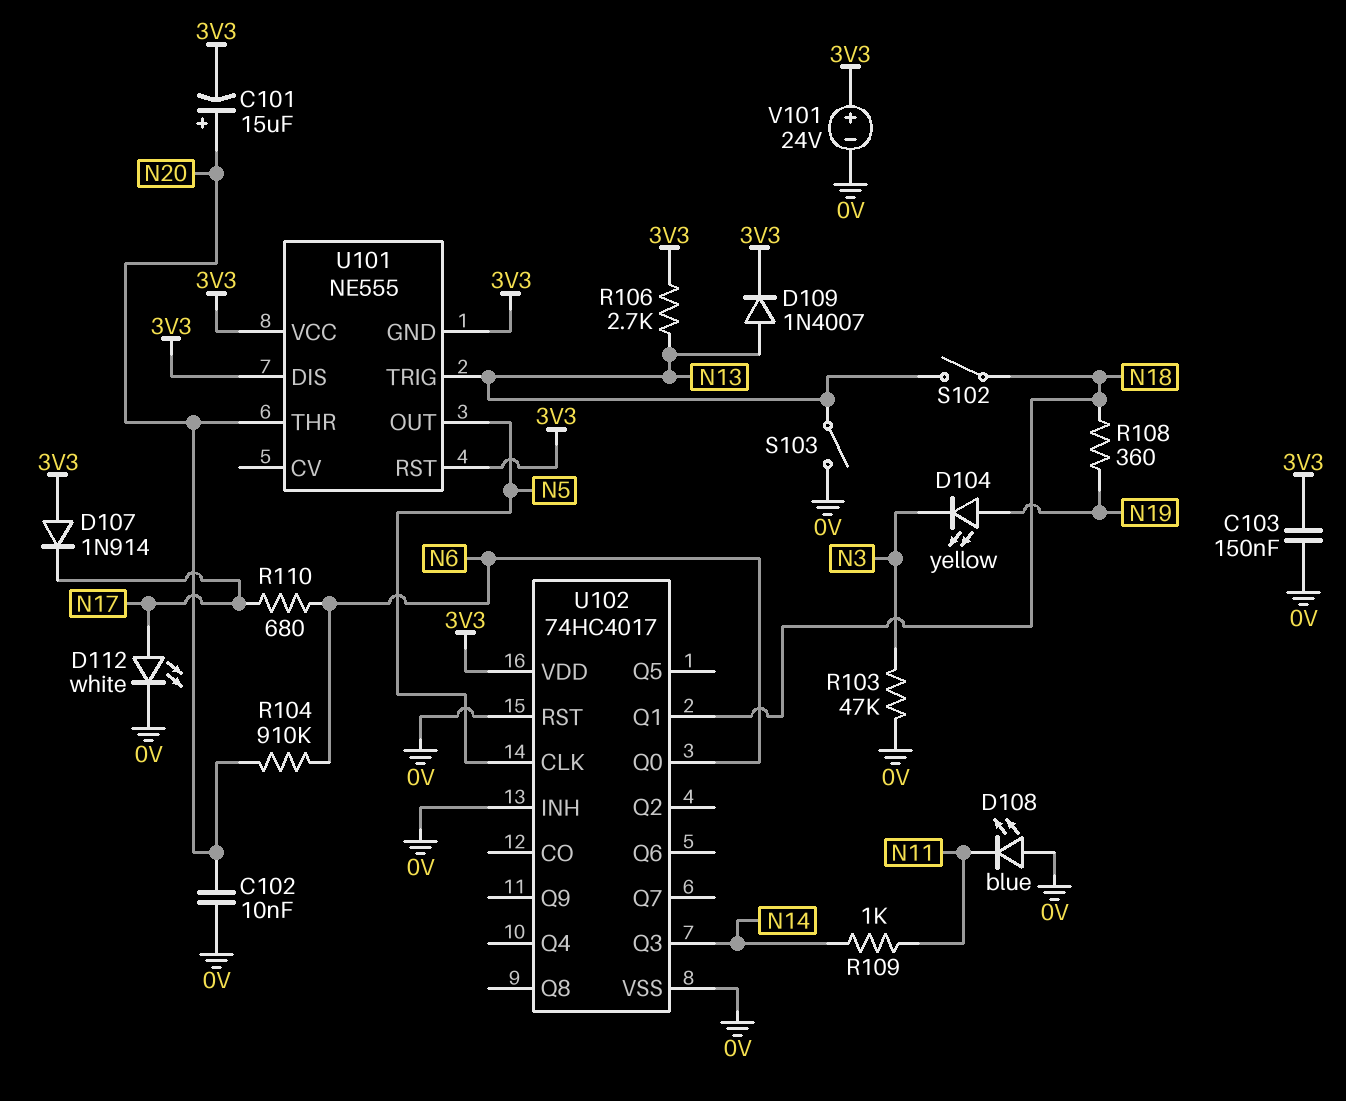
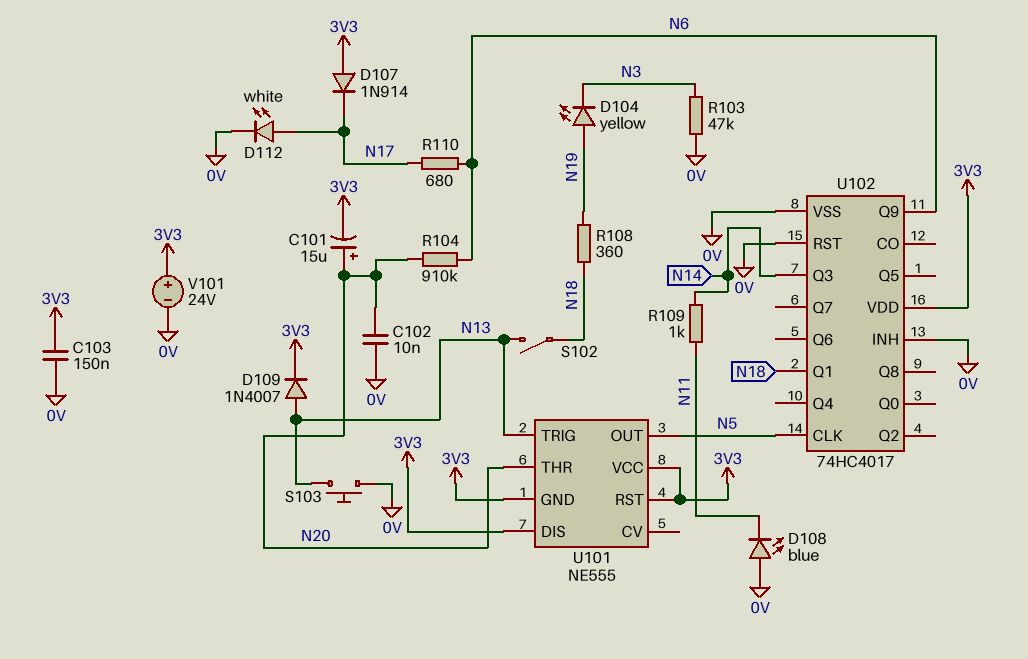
R106: 2.7k (3V3, N13) -> none
S103: switch (0V, N13) -> button (0V, N13)
U102 pin Q0: N6 -> none
U102 pin Q9: none -> N6

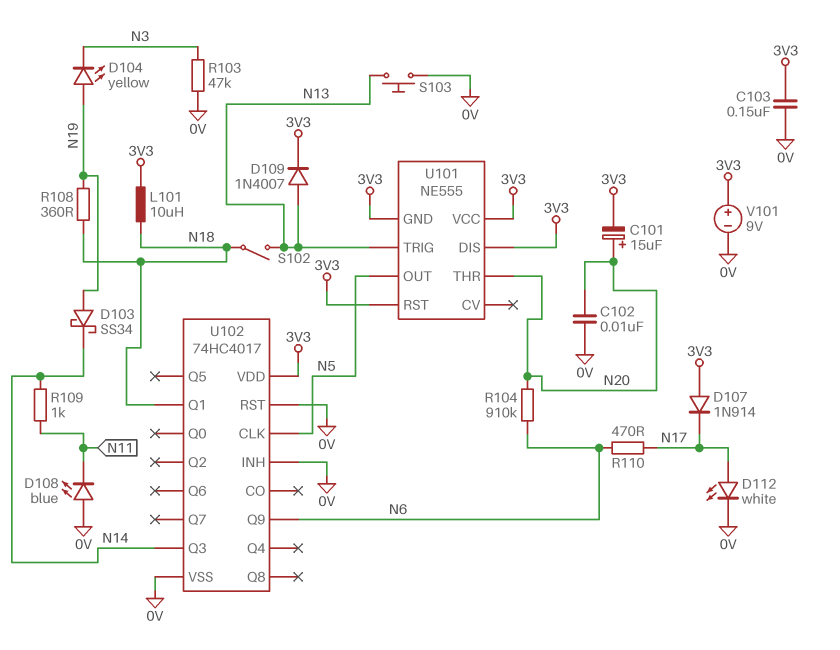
D103: none -> schottky SS34 (A N19, K N14)
L101: none -> 10uH (3V3, N18)
R110: 680 (N6, N17) -> 470 (N6, N17)
V101: 24V (plus 3V3, minus 0V) -> 9V (plus 3V3, minus 0V)

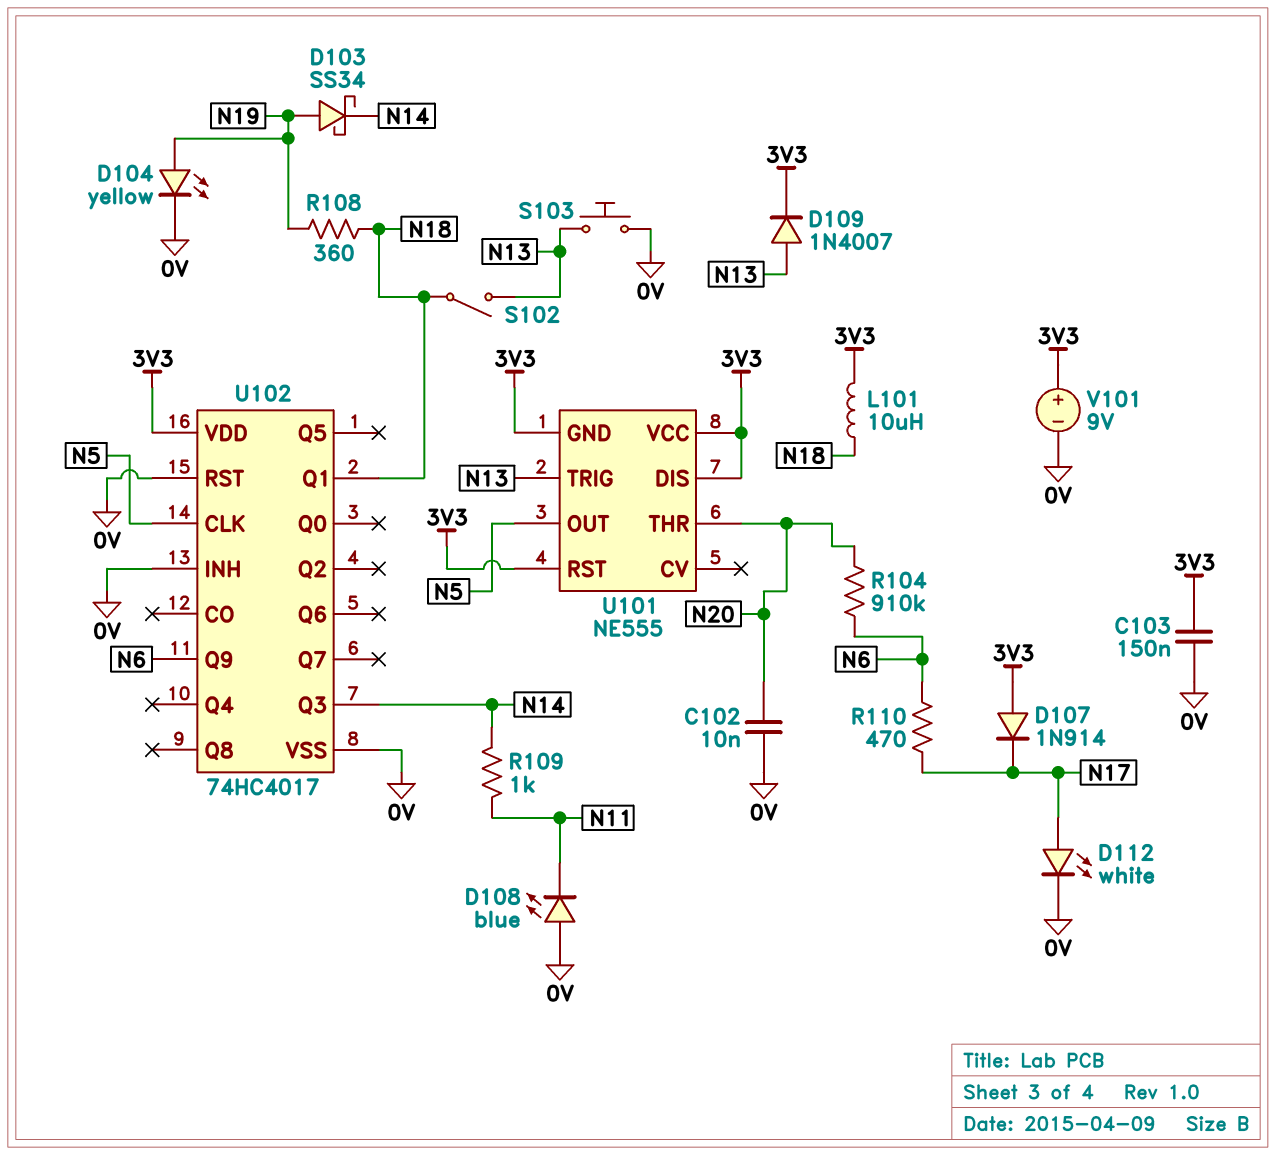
C101: 15uF (plus N20, minus 3V3) -> none
D104: LED yellow (A N19, K N3) -> LED yellow (A N19, K 0V)
R103: 47k (0V, N3) -> none

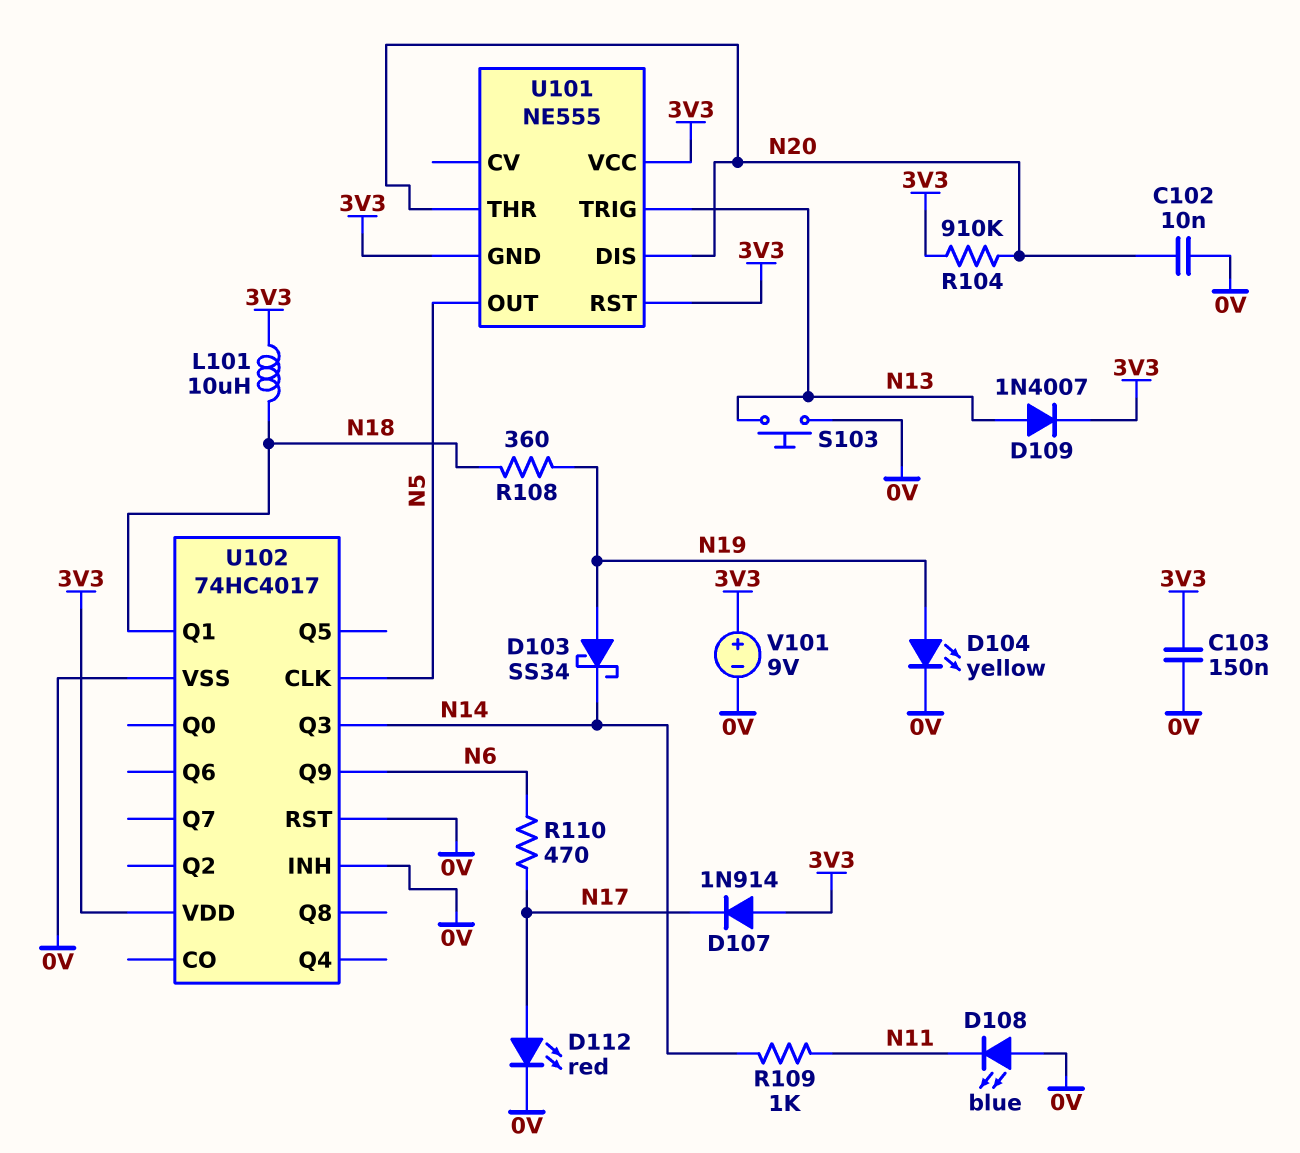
D112: LED white (A N17, K 0V) -> LED red (A N17, K 0V)
R104: 910k (N6, N20) -> 910k (3V3, N20)
S102: switch (N13, N18) -> none
U101 pin DIS: 3V3 -> N20

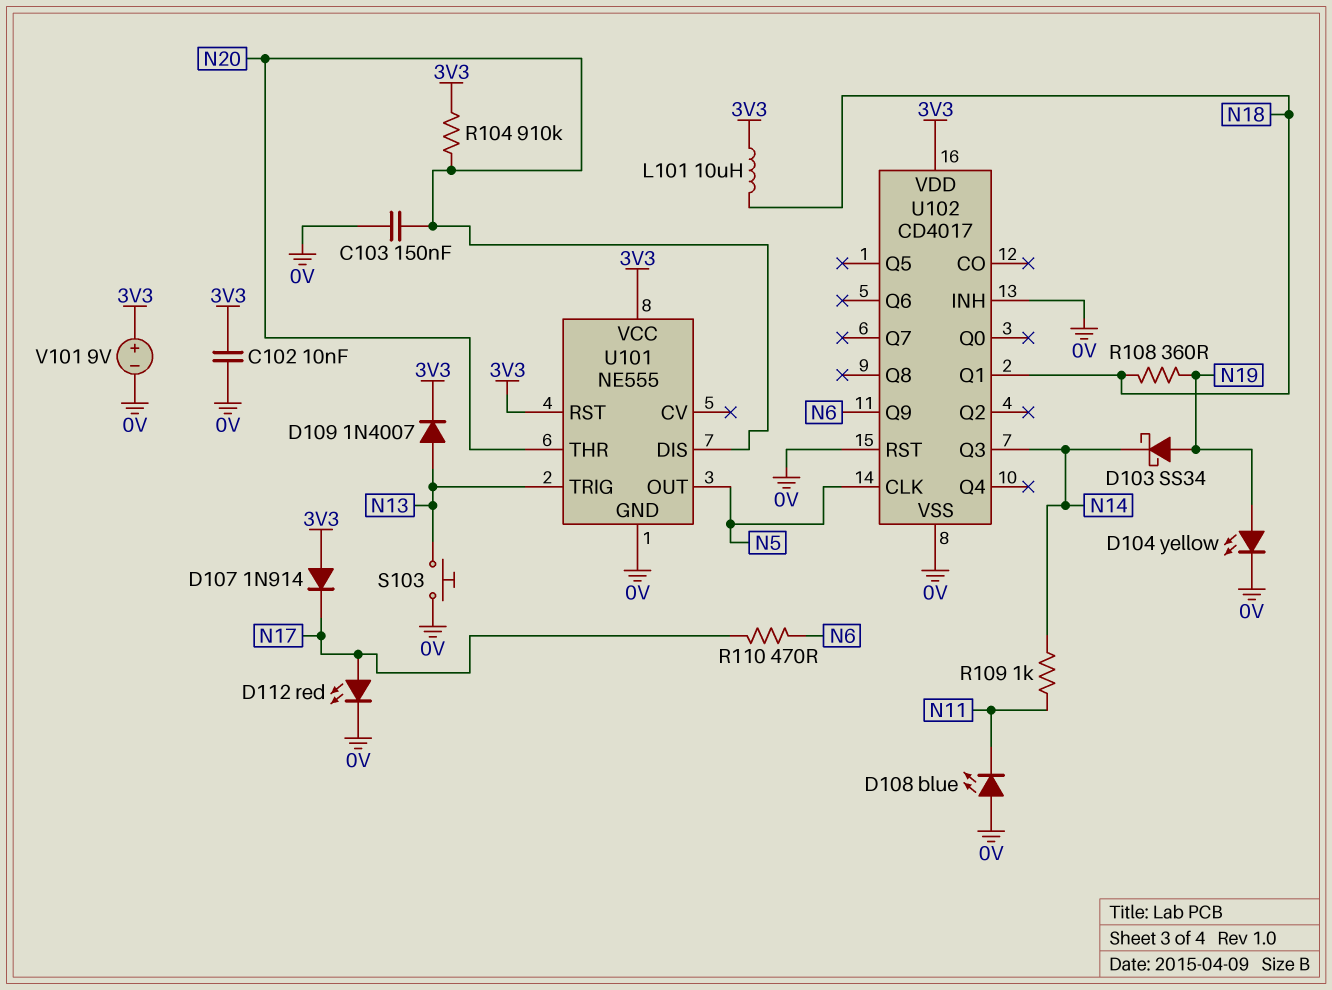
C102: 10nF (0V, N20) -> 10nF (0V, 3V3)
C103: 150nF (0V, 3V3) -> 150nF (0V, N20)
U101 pin GND: 3V3 -> 0V
U102: 74HC4017 -> CD4017

